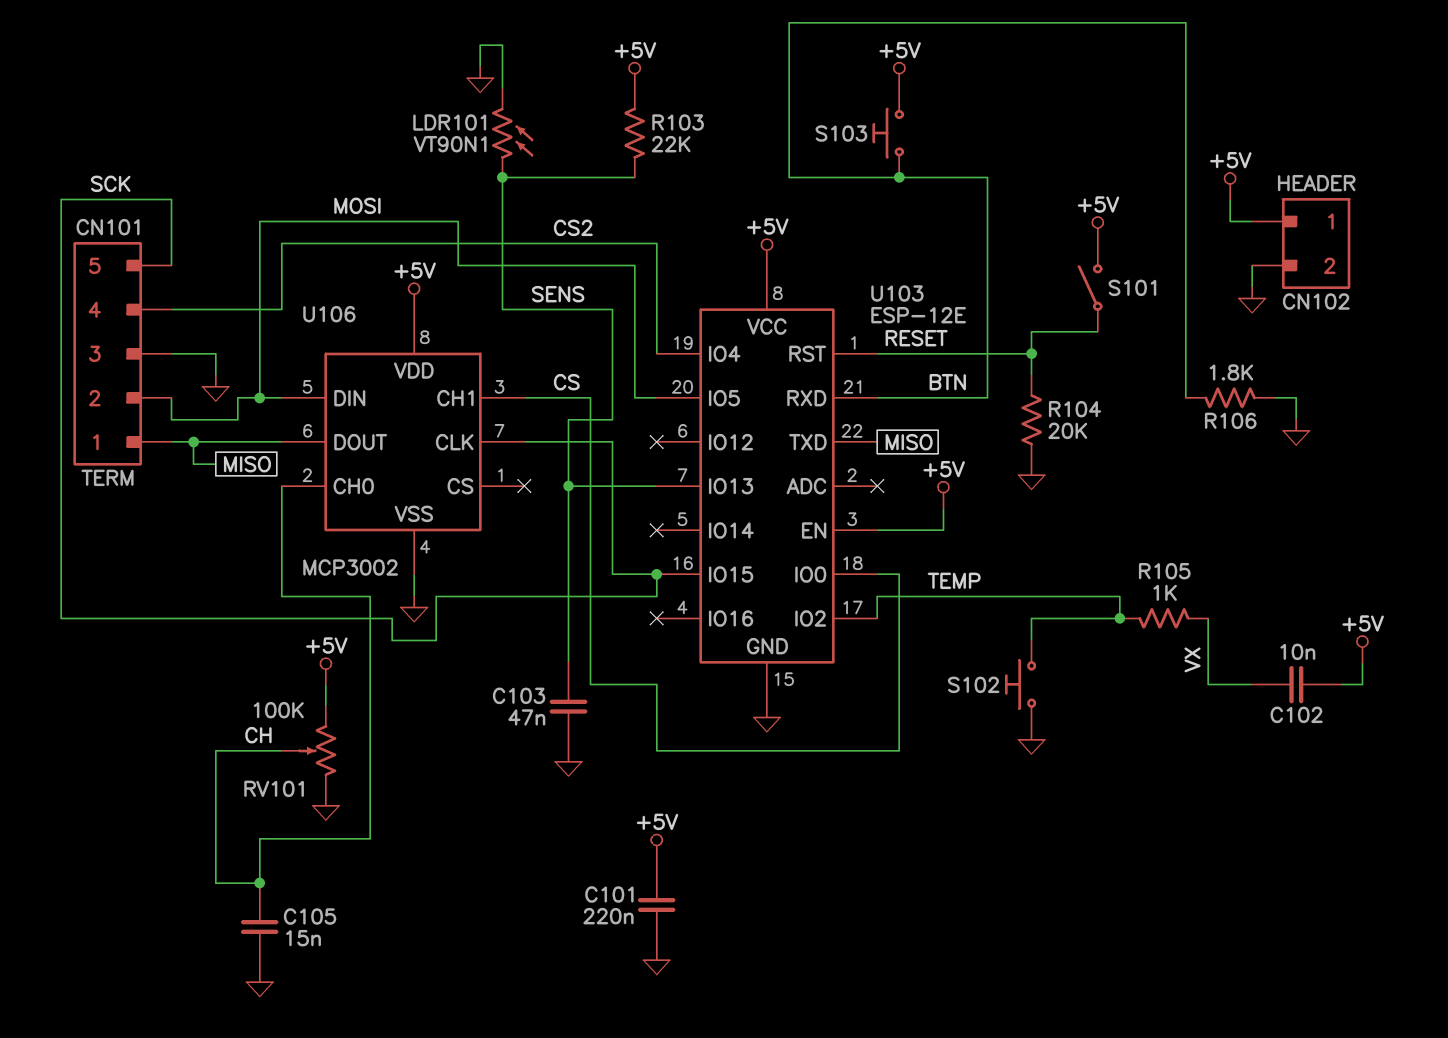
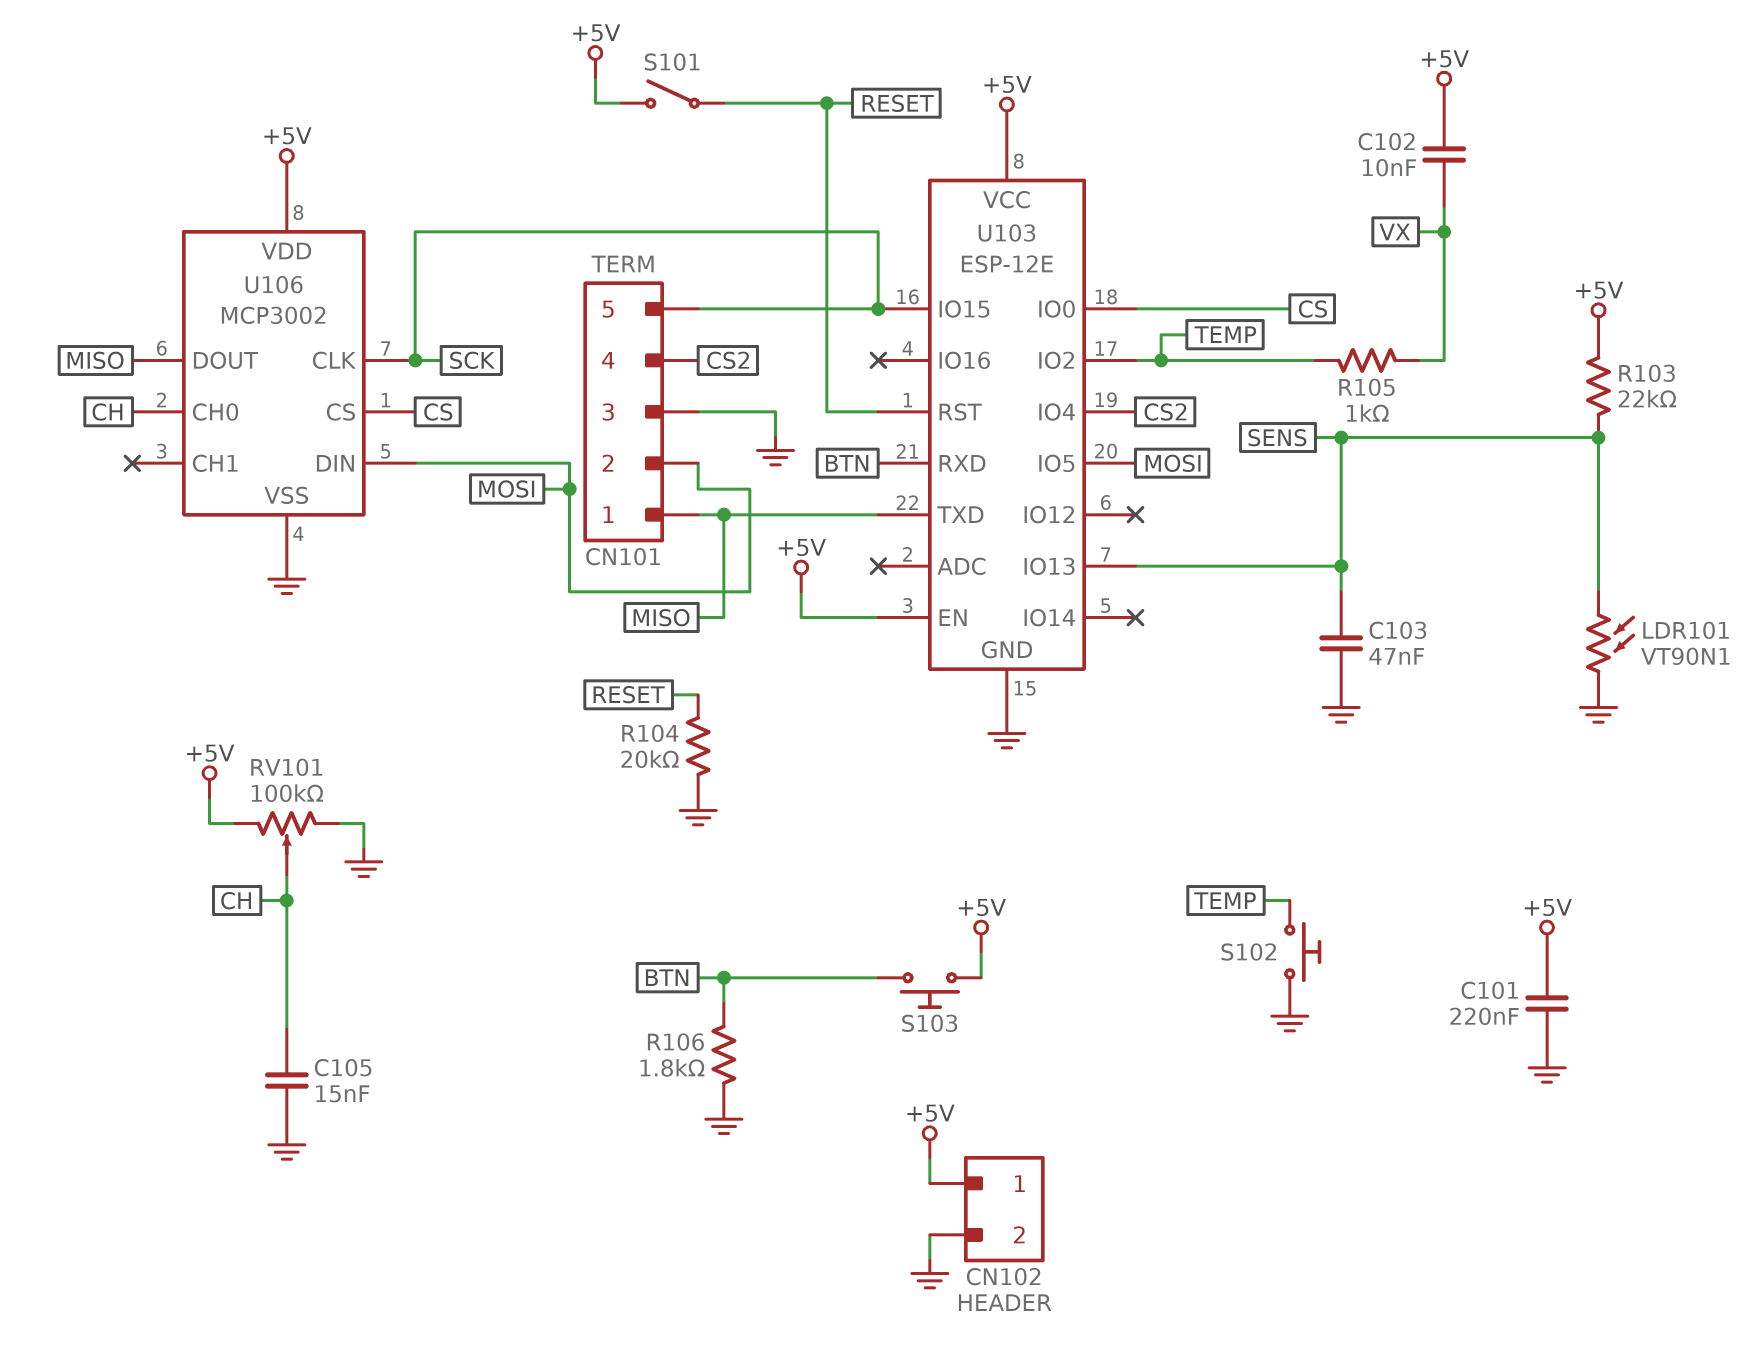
U106 pin CH1: CS -> none
U106 pin CS: none -> CS

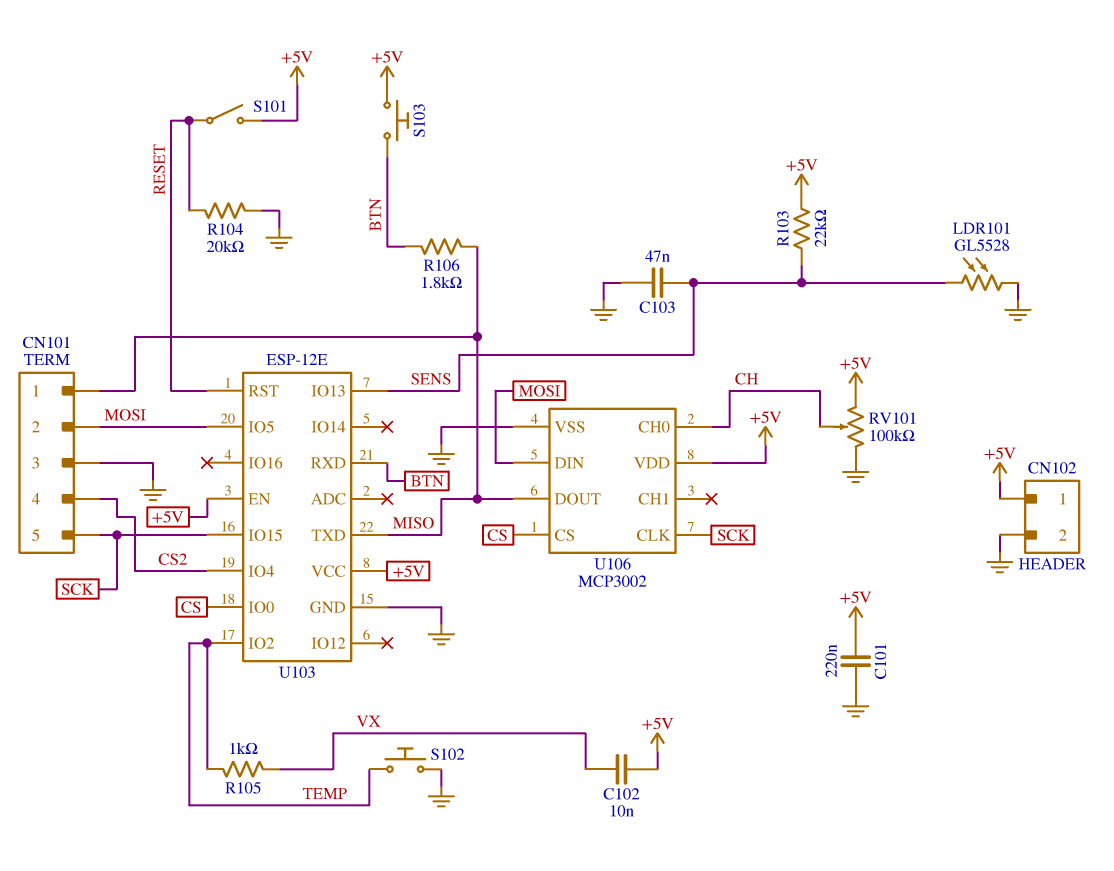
C105: 15nF (CH, GND) -> none
LDR101: VT90N1 (GND, SENS) -> GL5528 (GND, SENS)
R106: 1.8k (BTN, GND) -> 1.8k (BTN, MISO)

